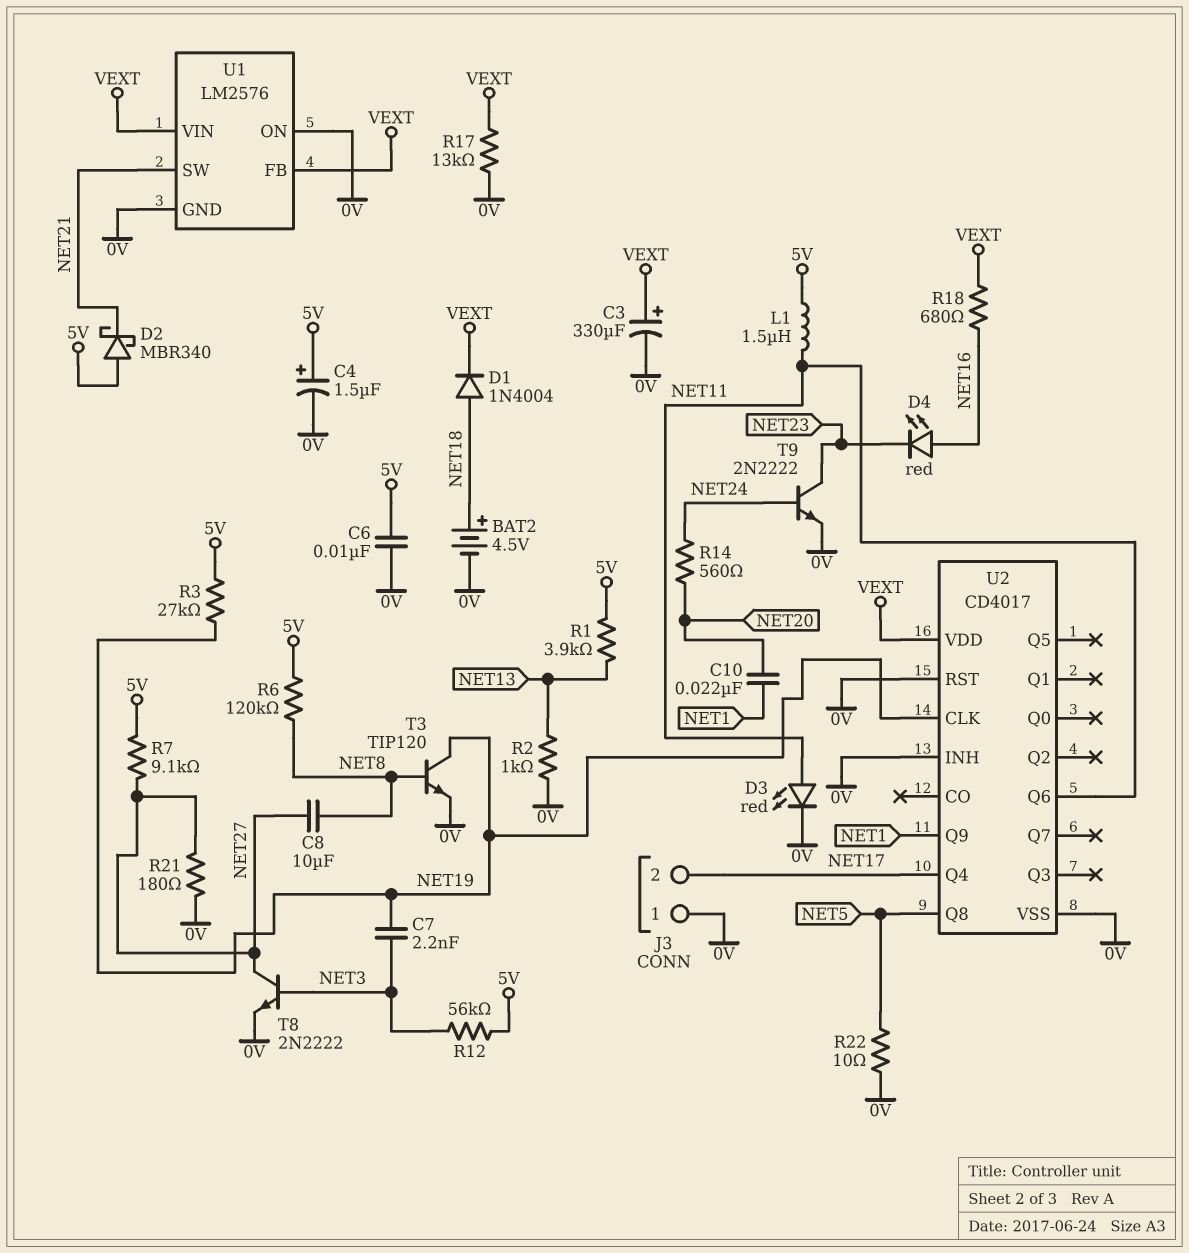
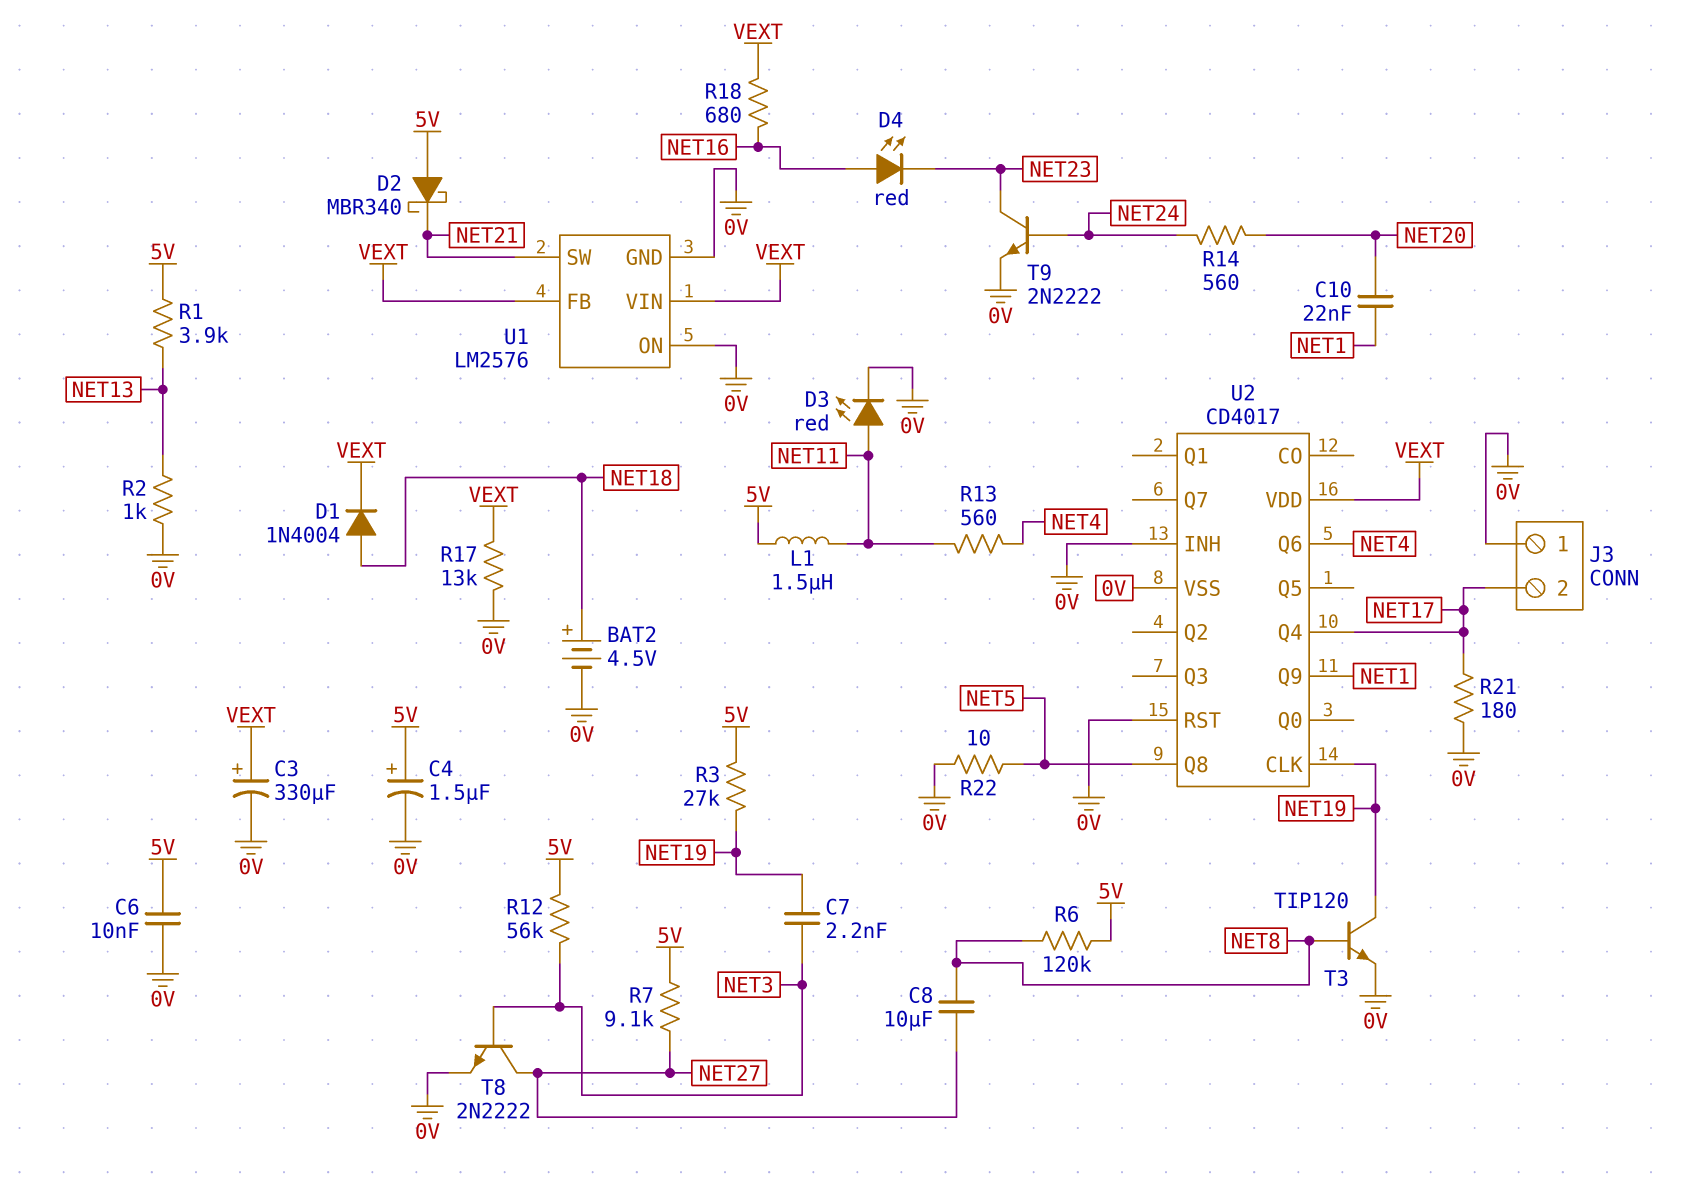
R13: none -> 560 (NET4, NET11)
R21: 180 (0V, NET27) -> 180 (0V, NET17)
U2 pin Q6: NET11 -> NET4

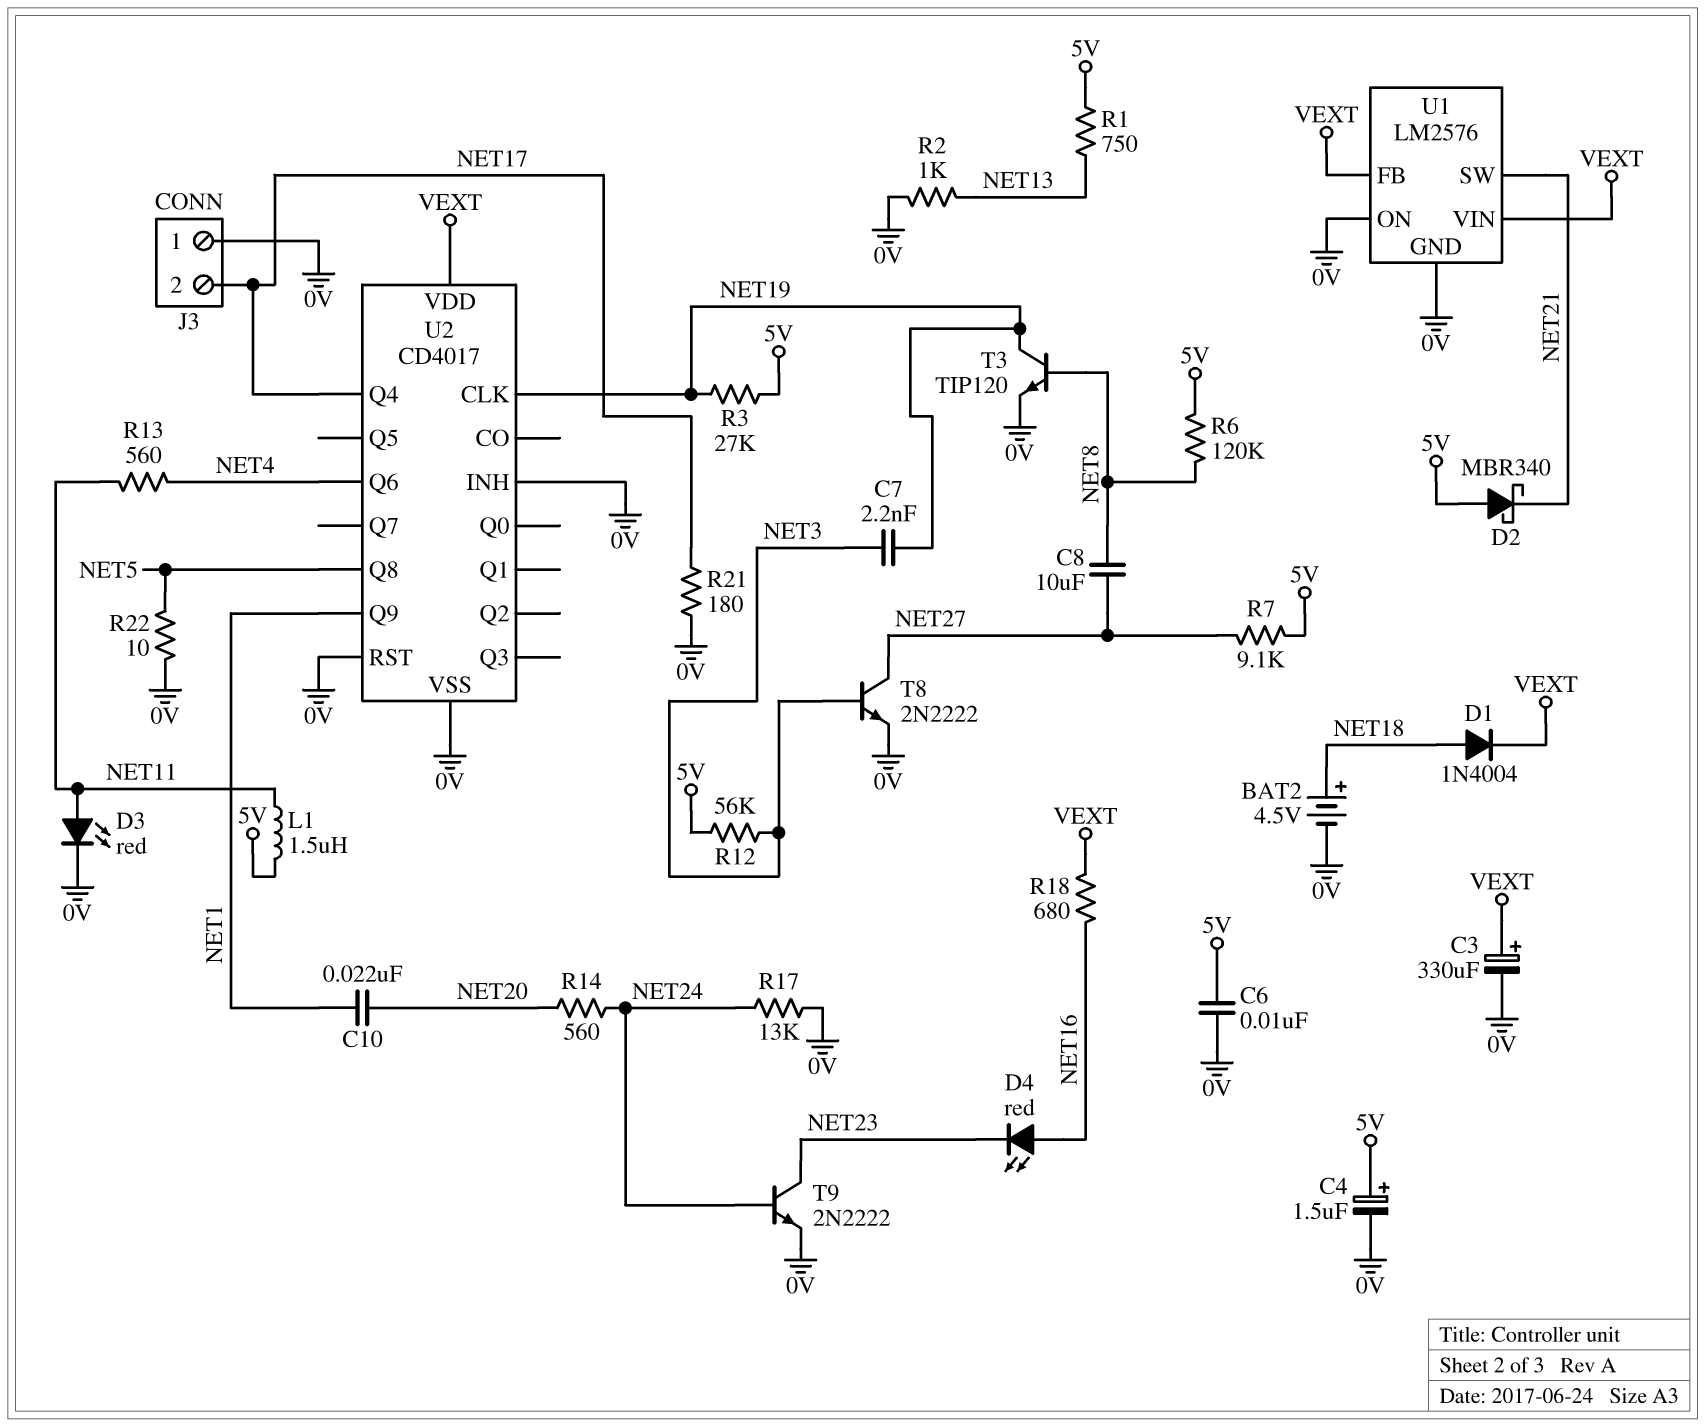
R1: 3.9k (5V, NET13) -> 750 (5V, NET13)
R17: 13k (0V, VEXT) -> 13k (0V, NET24)

